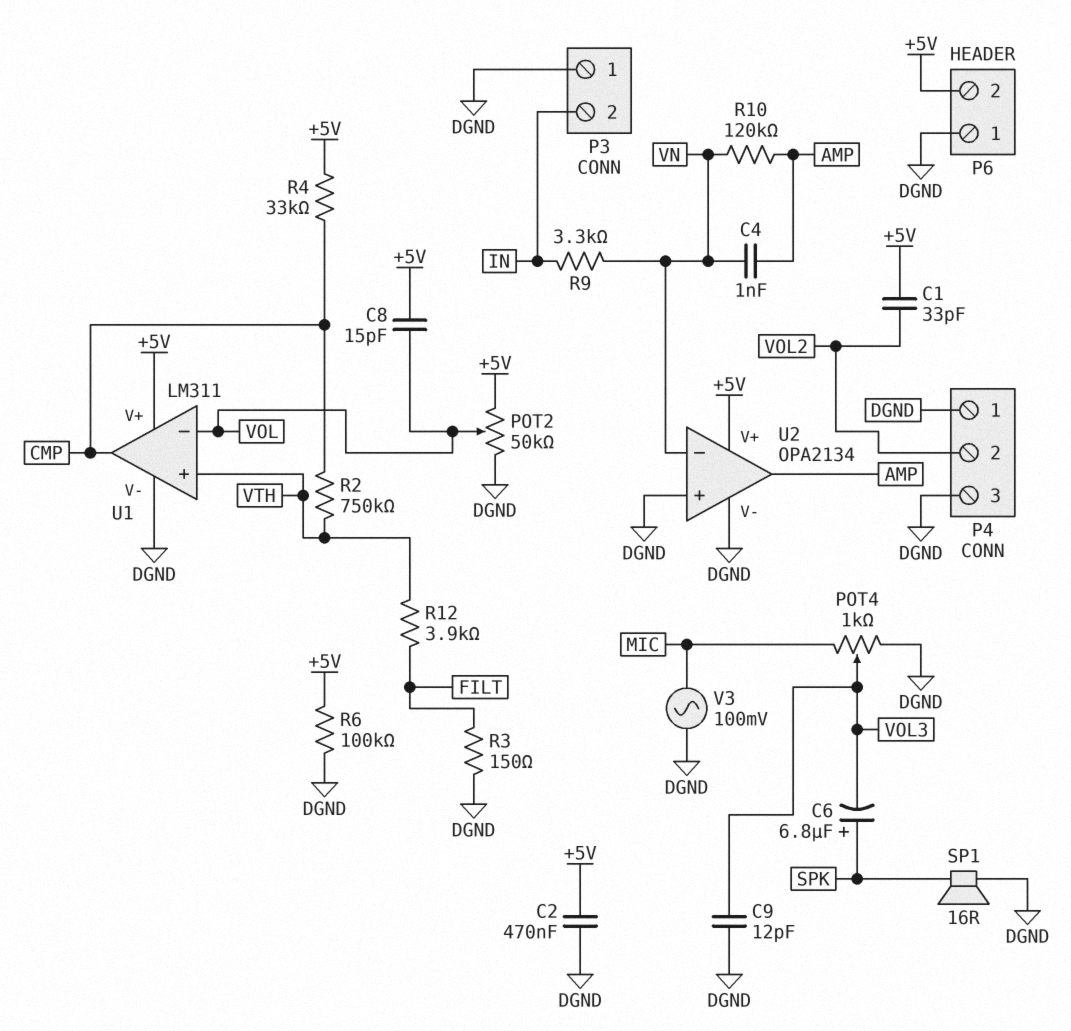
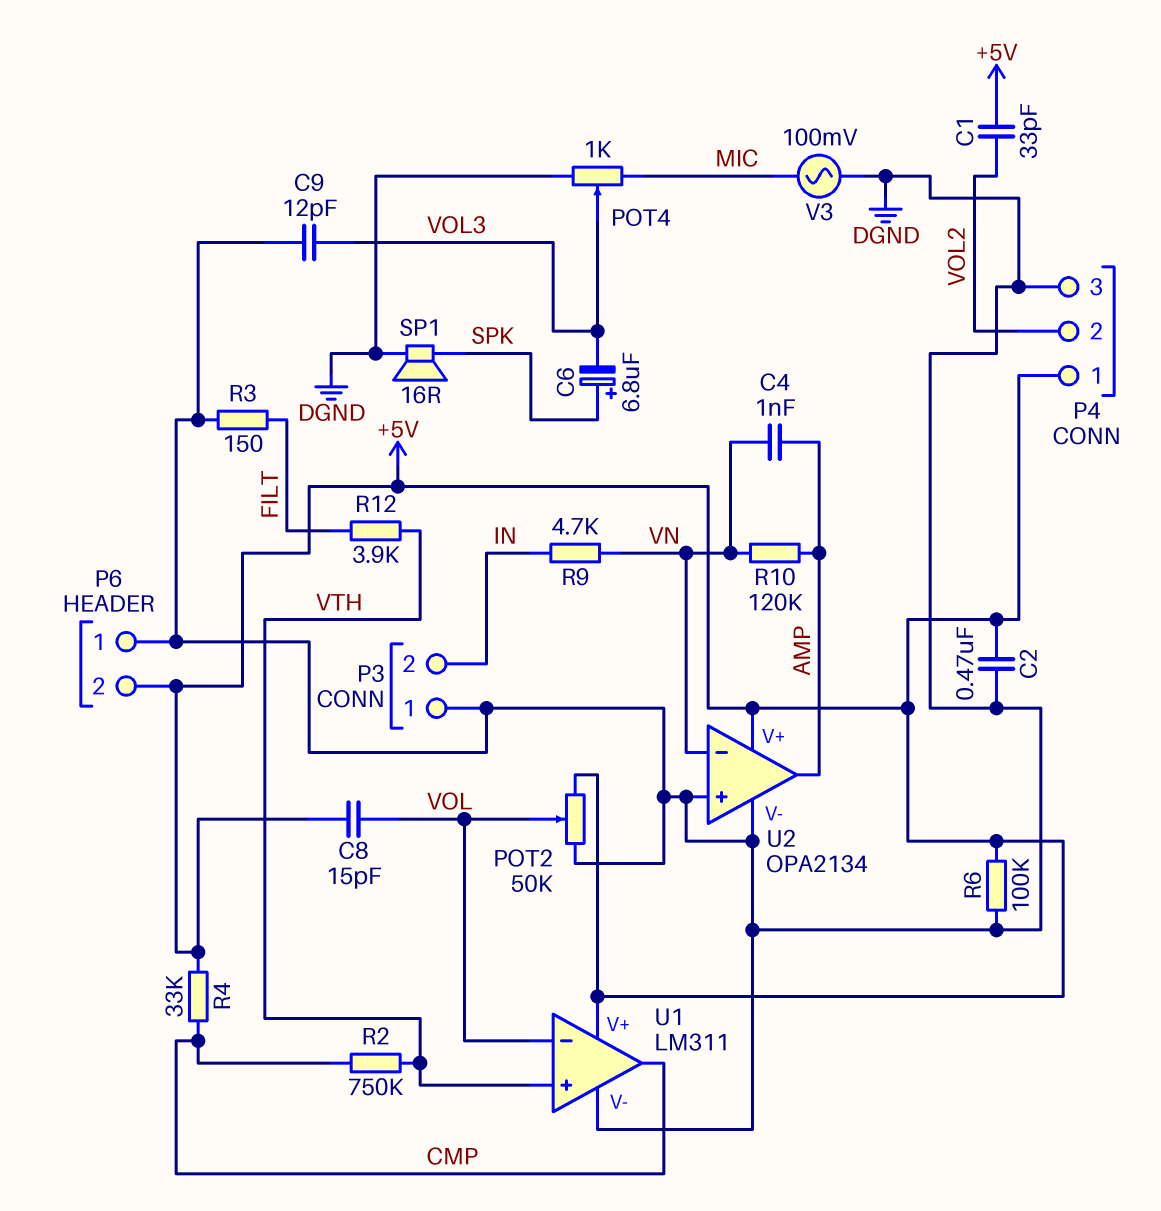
P4 pin 1: DGND -> +5V
R9: 3.3k (IN, VN) -> 4.7k (IN, VN)

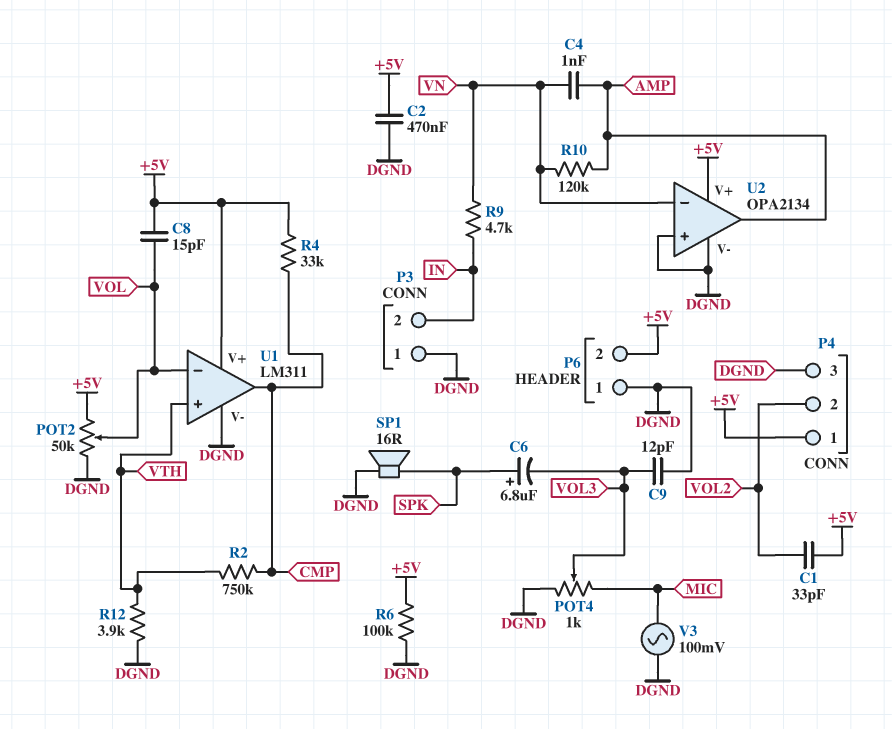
R3: 150 (DGND, FILT) -> none
R12: 3.9k (FILT, VTH) -> 3.9k (DGND, VTH)

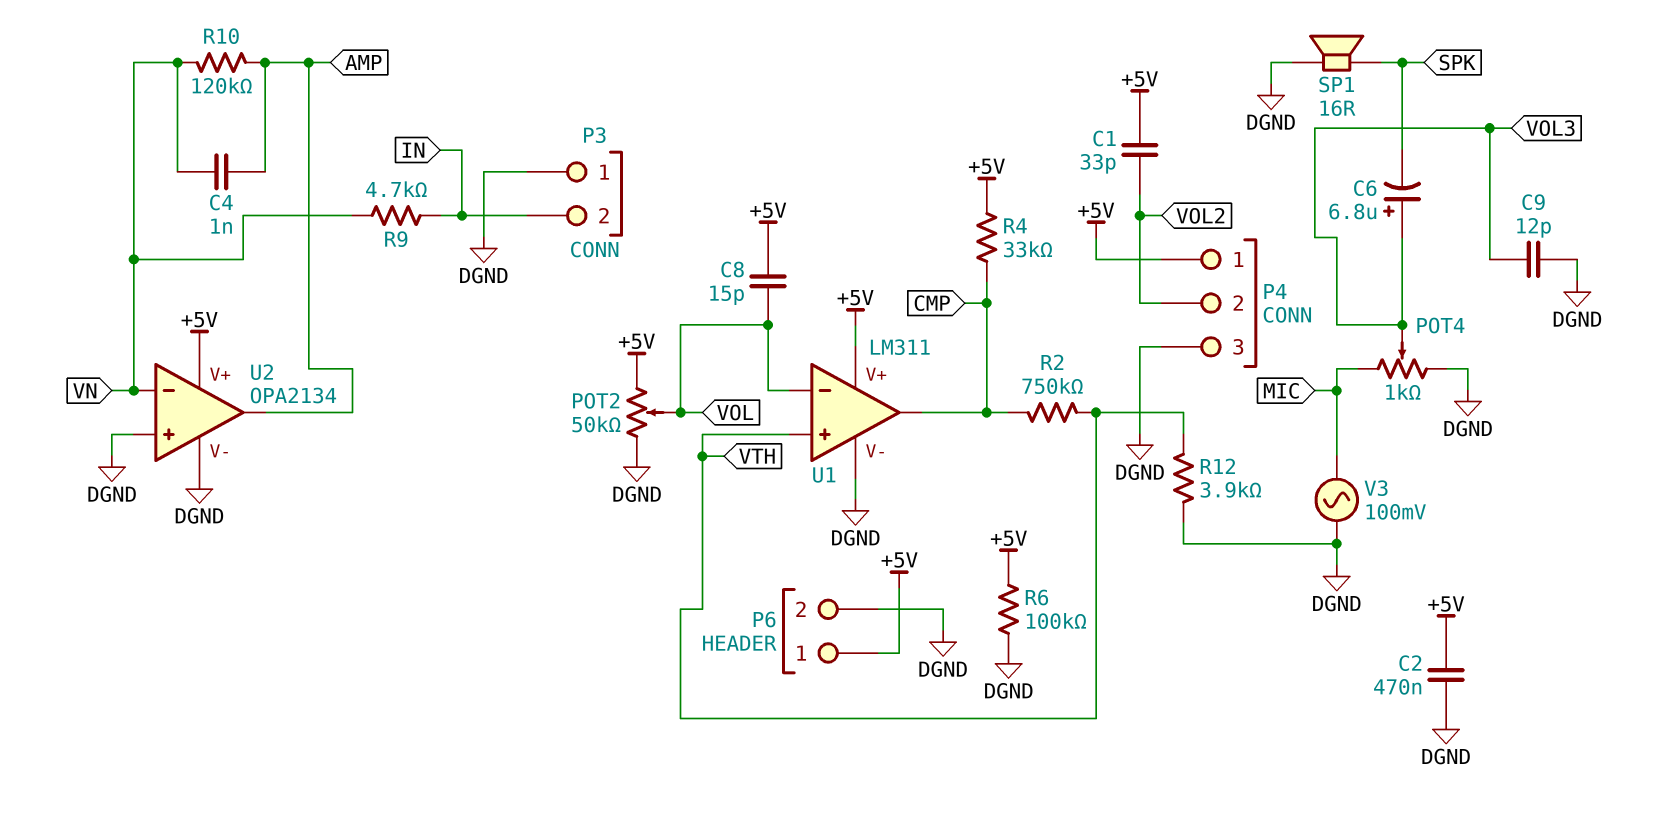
C6: 6.8uF (plus SPK, minus VOL3) -> 6.8uF (plus VOL3, minus SPK)
P6 pin 1: DGND -> +5V
P6 pin 2: +5V -> DGND

